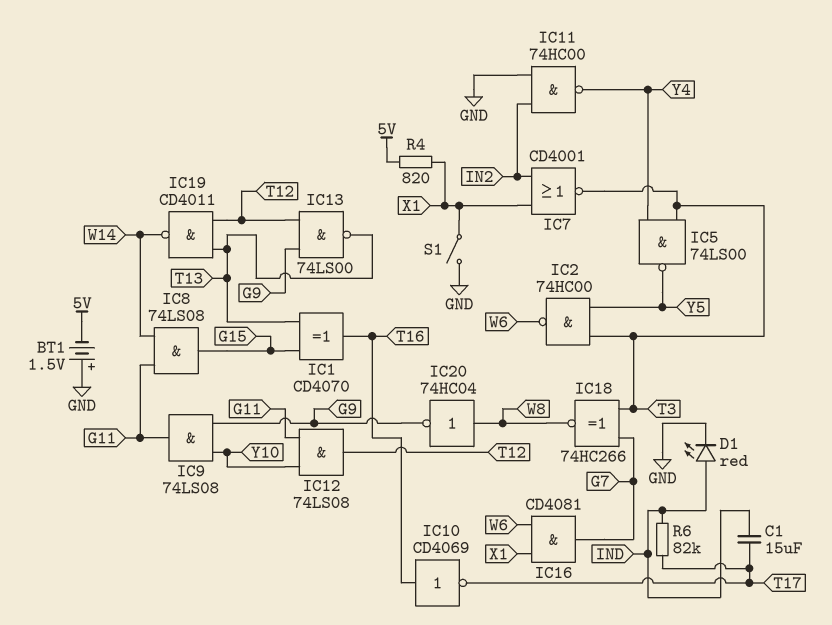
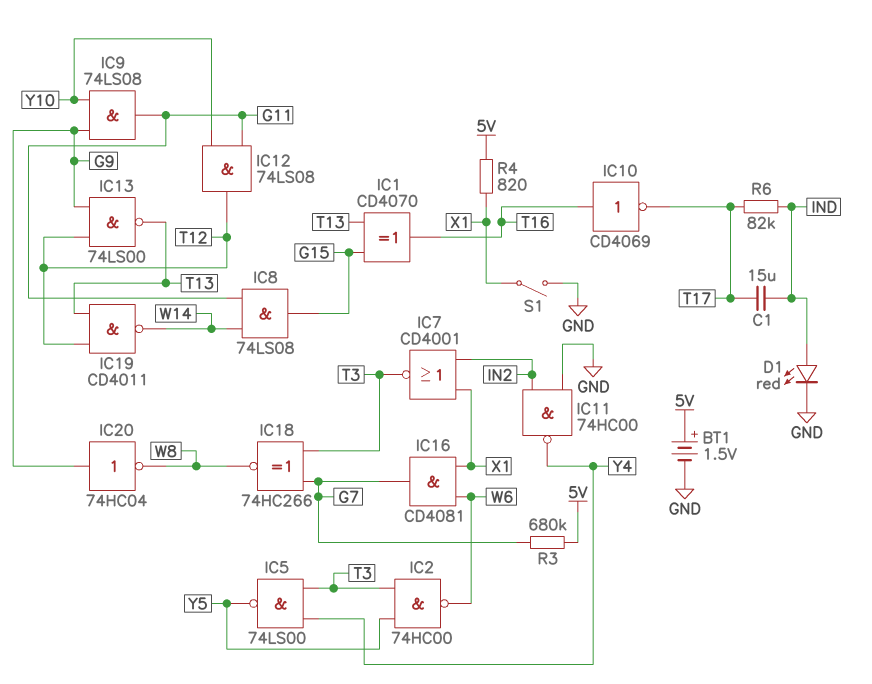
BT1: 1.5V (plus GND, minus 5V) -> 1.5V (plus 5V, minus GND)
IC20: NOT 74HC04 (in W8, out G9) -> NOT 74HC04 (in G9, out W8)
R3: none -> 680k (5V, G7)

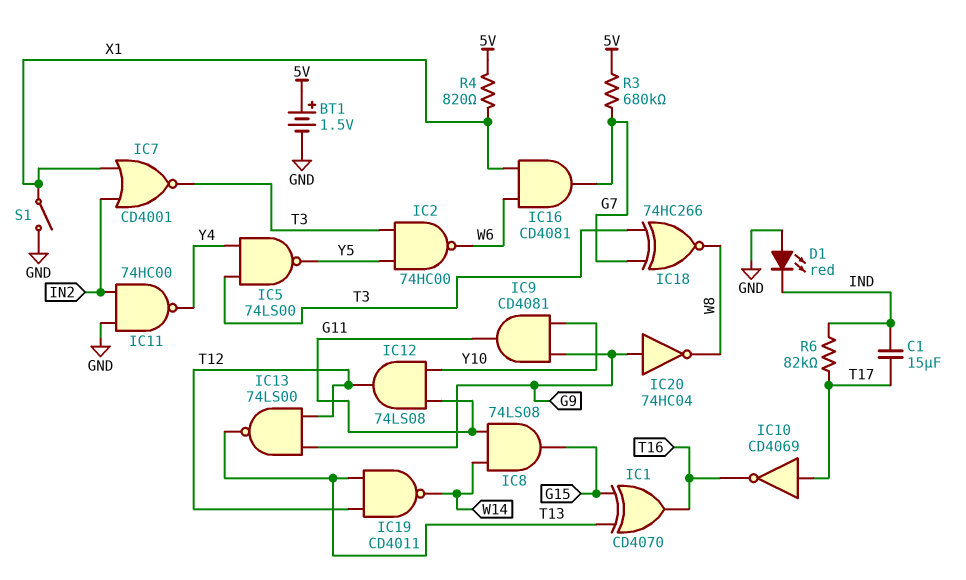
D1: LED red (A IND, K GND) -> LED red (A GND, K IND)
IC9: AND 74LS08 (in G9, in Y10, out G11) -> AND CD4081 (in G9, in Y10, out G11)
IC10: NOT CD4069 (in T16, out T17) -> NOT CD4069 (in T17, out T16)

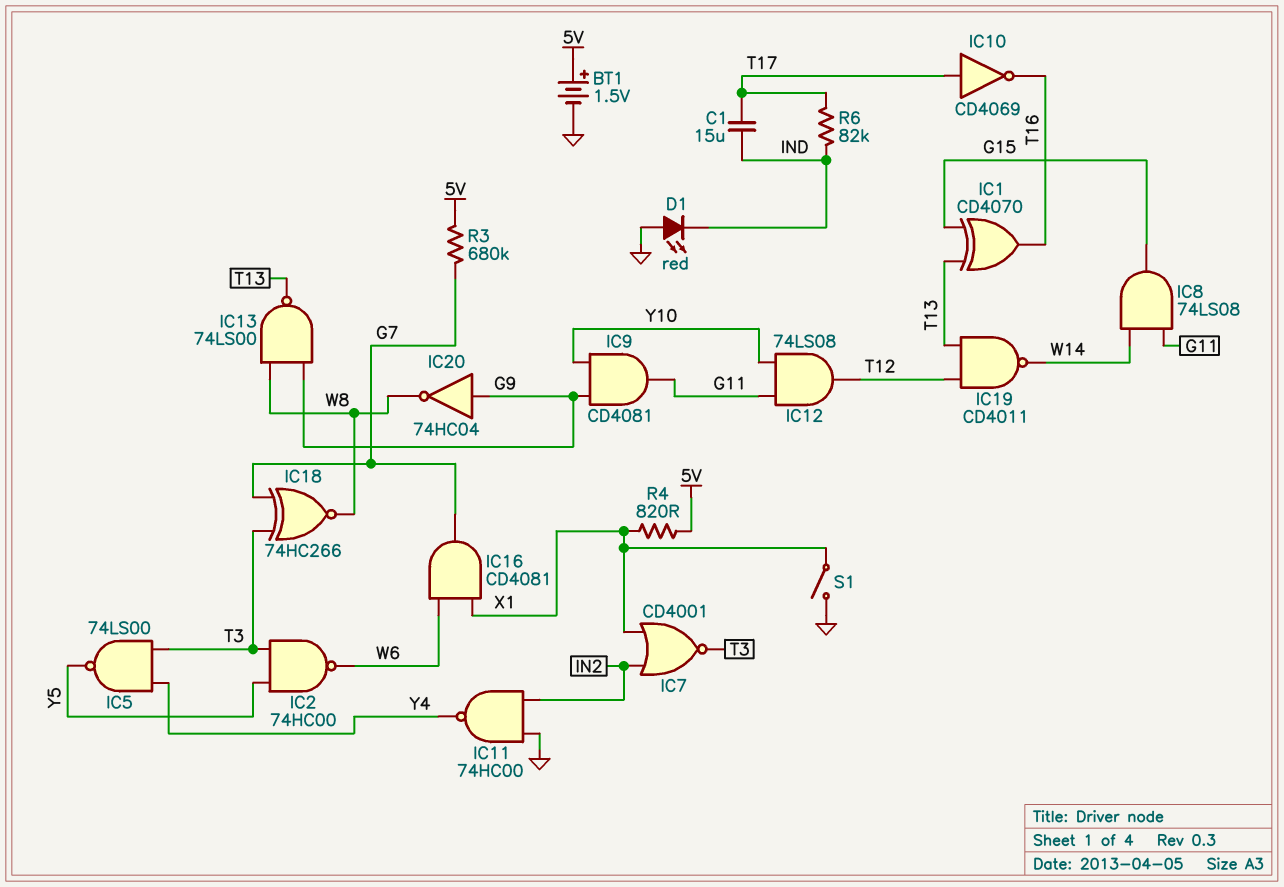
IC13: NAND 74LS00 (in G9, in T12, out T13) -> NAND 74LS00 (in G9, in W8, out T13)

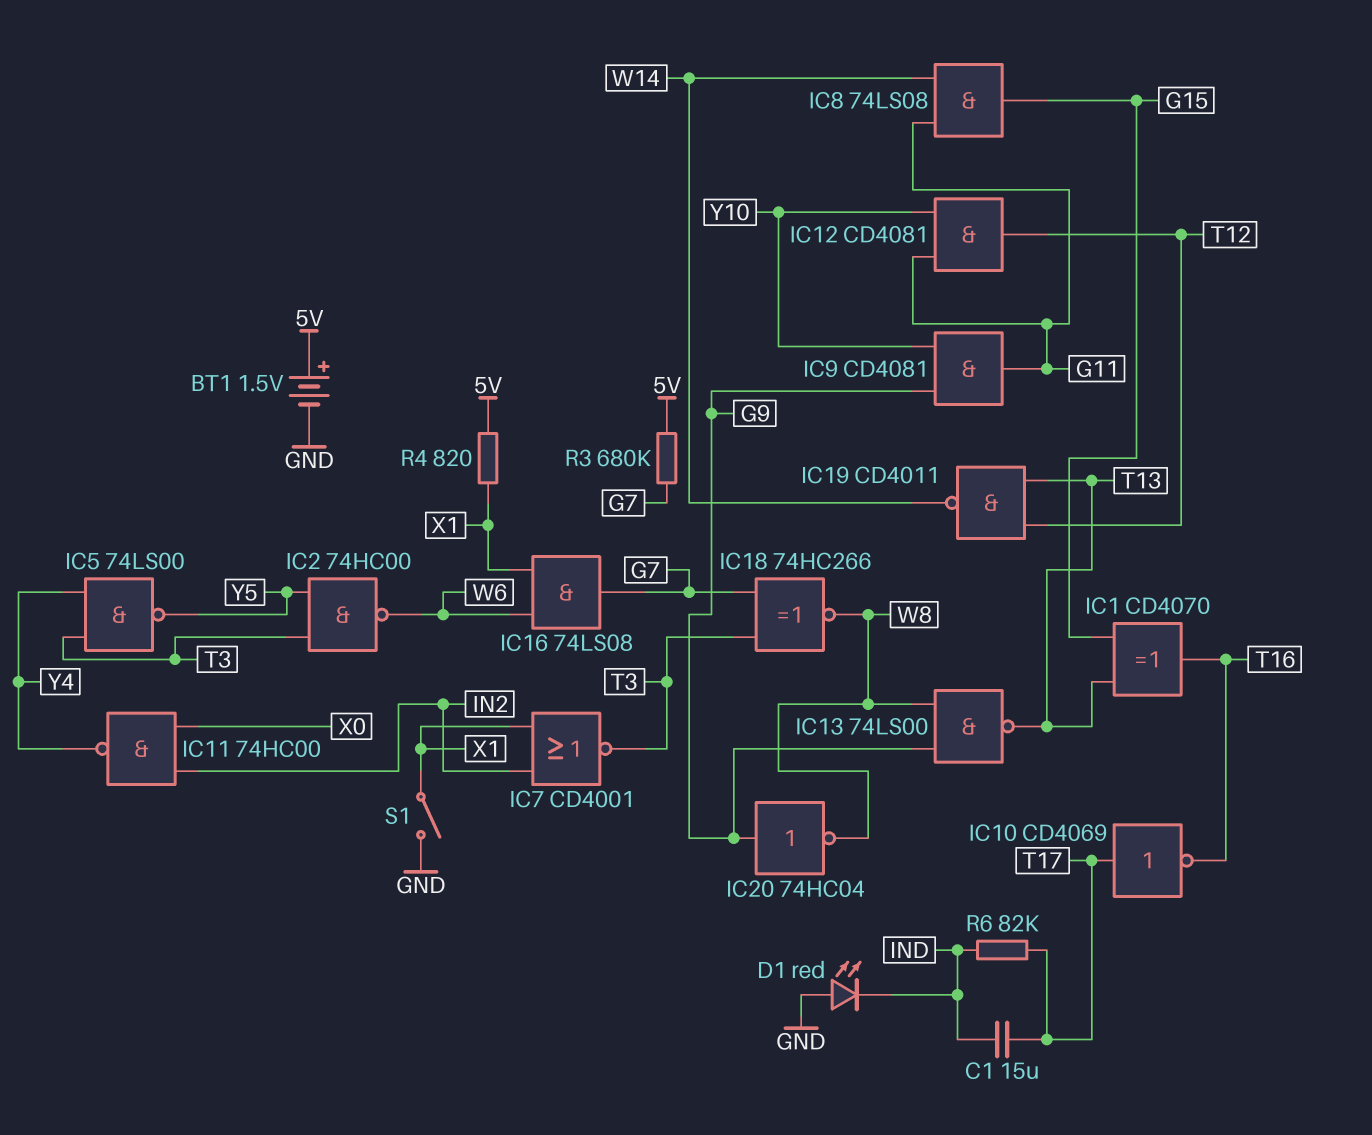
IC11: NAND 74HC00 (in GND, in IN2, out Y4) -> NAND 74HC00 (in IN2, in X0, out Y4)
IC12: AND 74LS08 (in G11, in Y10, out T12) -> AND CD4081 (in G11, in Y10, out T12)
IC16: AND CD4081 (in W6, in X1, out G7) -> AND 74LS08 (in W6, in X1, out G7)

